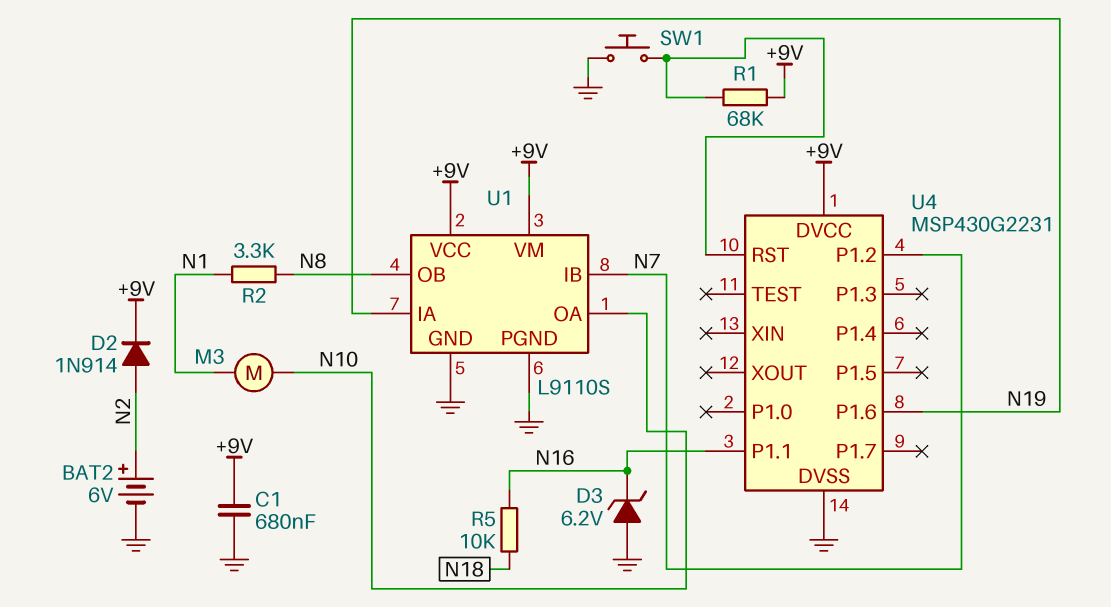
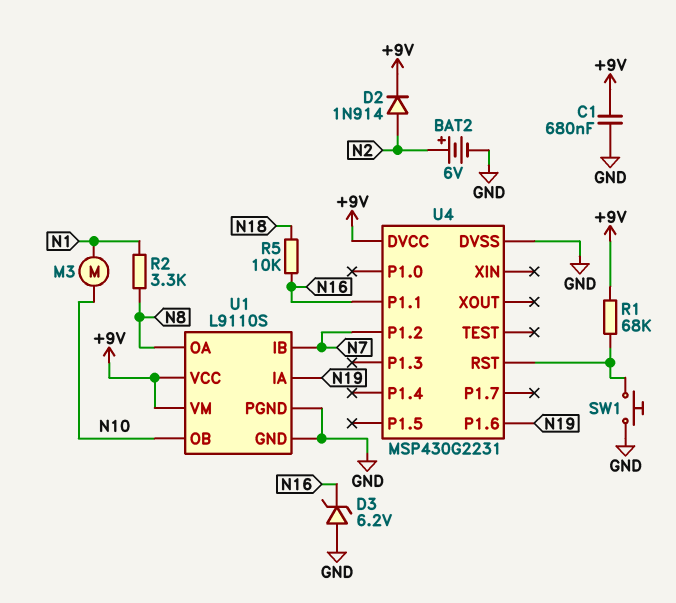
U1 pin OA: N10 -> N8
U1 pin OB: N8 -> N10

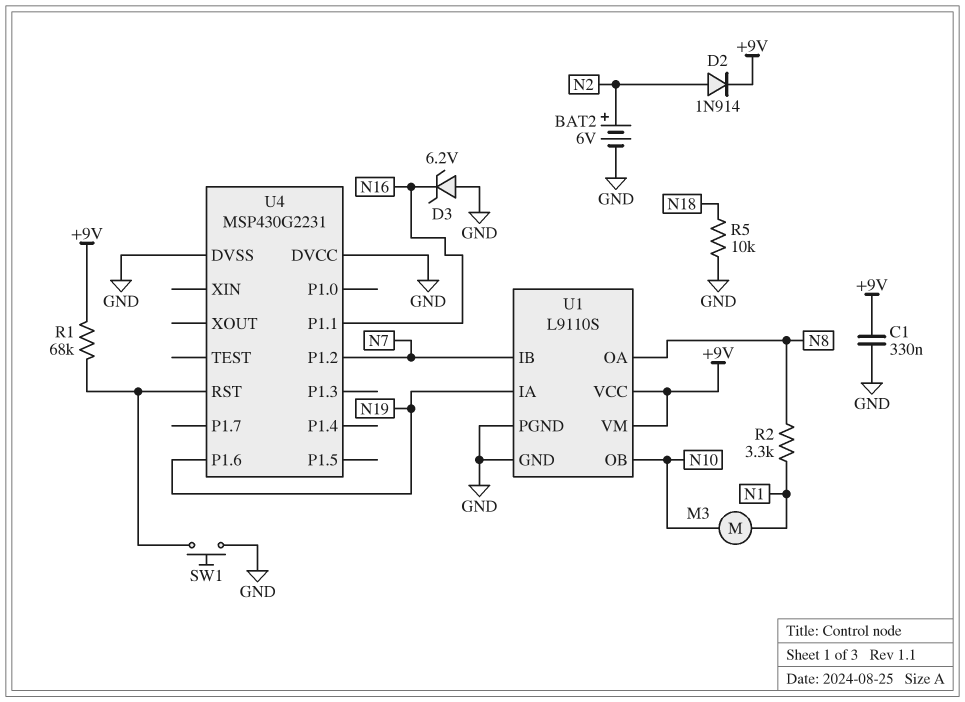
C1: 680nF (+9V, GND) -> 330nF (+9V, GND)
R5: 10k (N16, N18) -> 10k (GND, N18)
U4 pin DVCC: +9V -> GND

